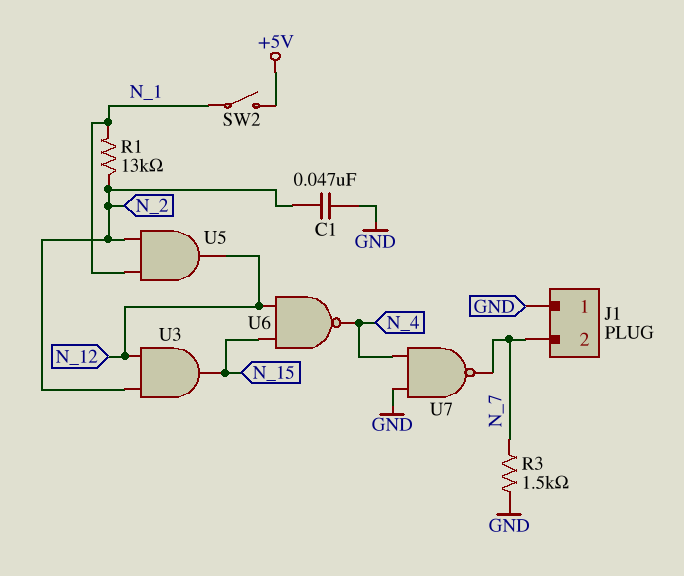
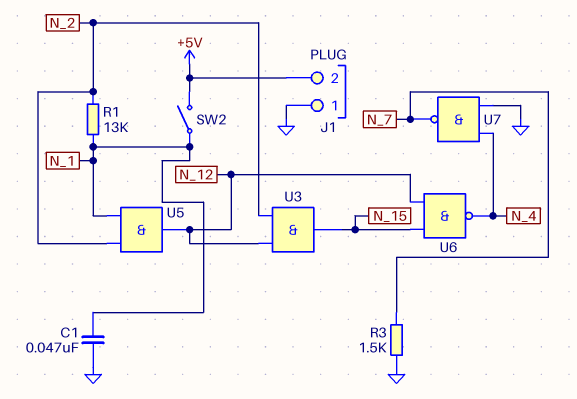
C1: 47nF (GND, N_2) -> 47nF (GND, N_1)
J1 pin 2: N_7 -> +5V

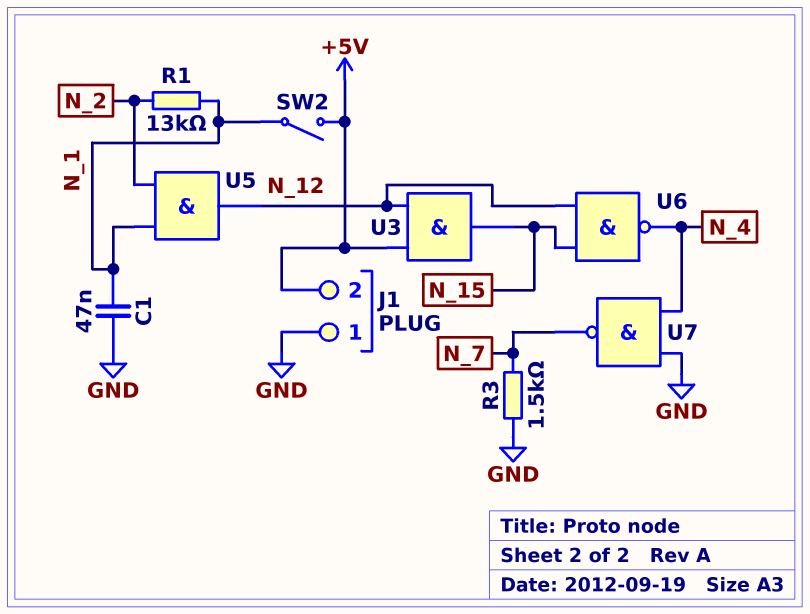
U3: AND (in N_2, in N_12, out N_15) -> AND (in +5V, in N_12, out N_15)

